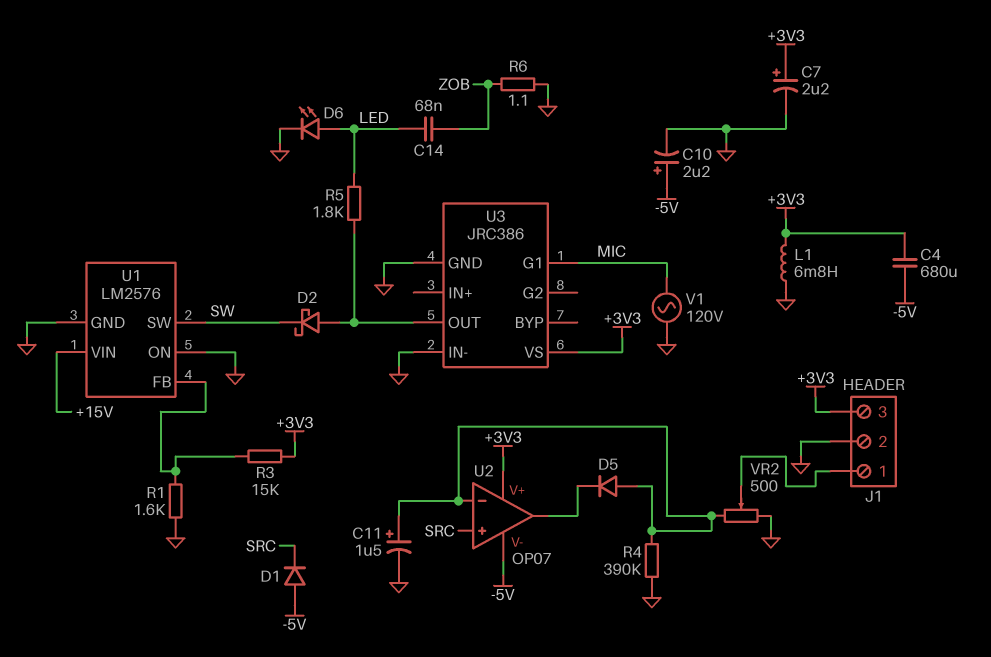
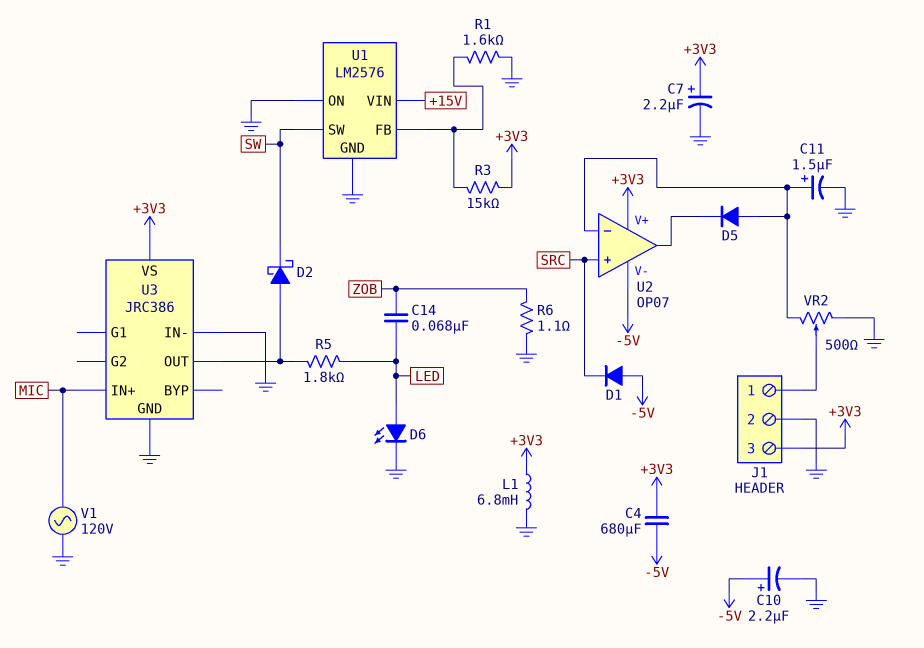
R4: 390k (GND, U2/in-) -> none
U3 pin G1: MIC -> none
U3 pin IN+: none -> MIC

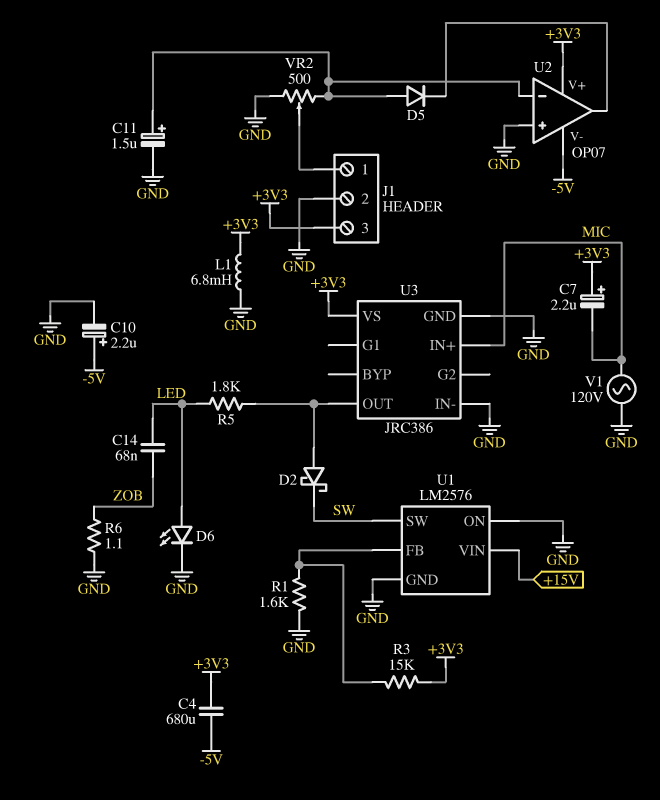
C7: 2.2uF (plus +3V3, minus GND) -> 2.2uF (plus +3V3, minus MIC)
D1: diode (A -5V, K SRC) -> none
U2 pin in+: SRC -> GND

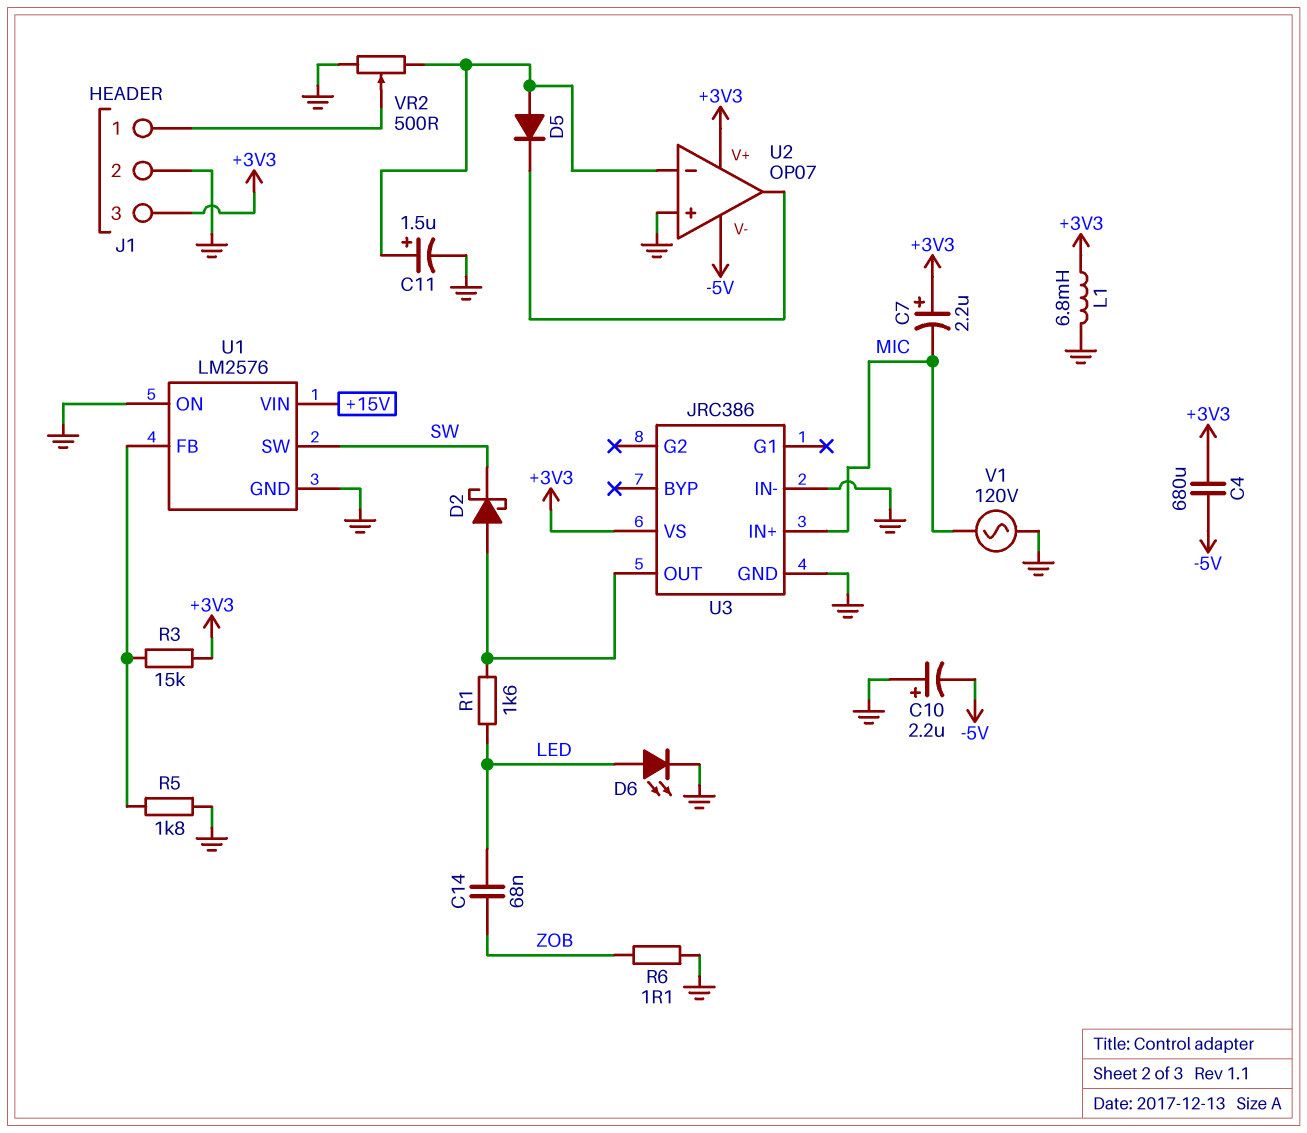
C10: 2.2uF (plus -5V, minus GND) -> 2.2uF (plus GND, minus -5V)
R1: 1.6k (GND, U1/FB) -> 1.6k (LED, U3/OUT)
R5: 1.8k (LED, U3/OUT) -> 1.8k (GND, U1/FB)

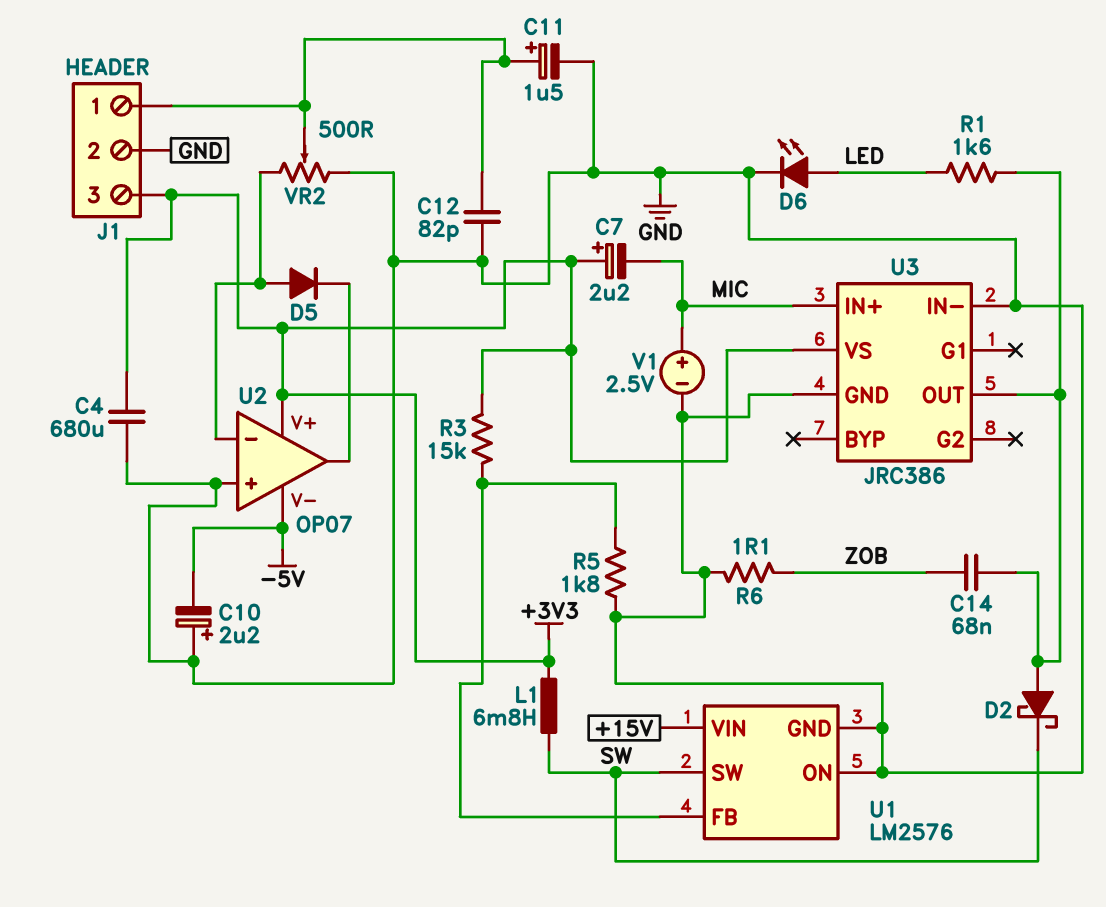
C4: 680uF (+3V3, -5V) -> 680uF (+3V3, GND)
C11: 1.5uF (plus U2/in-, minus GND) -> 1.5uF (plus J1/1, minus GND)
C12: none -> 82pF (GND, J1/1)
C14: 68nF (LED, ZOB) -> 68nF (U3/OUT, ZOB)
L1: 6.8mH (+3V3, GND) -> 6.8mH (+3V3, SW)
V1: AC 120V (GND, MIC) -> 2.5V (plus MIC, minus GND)

